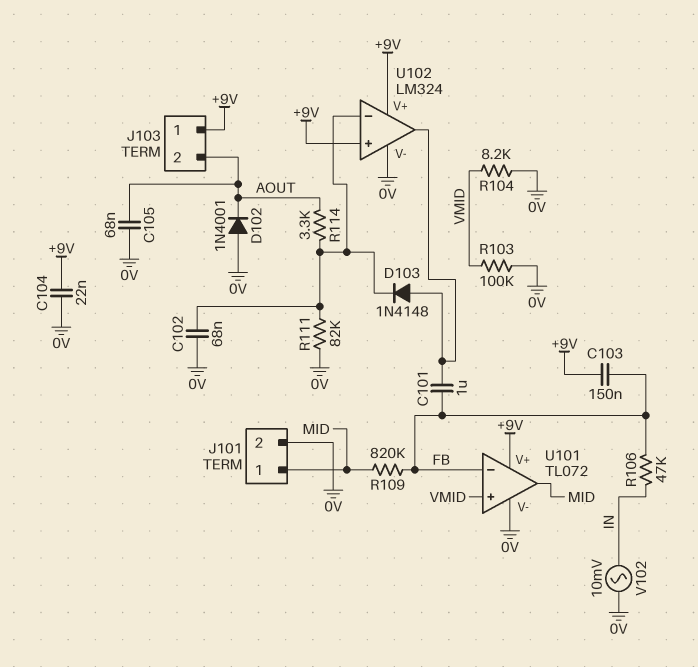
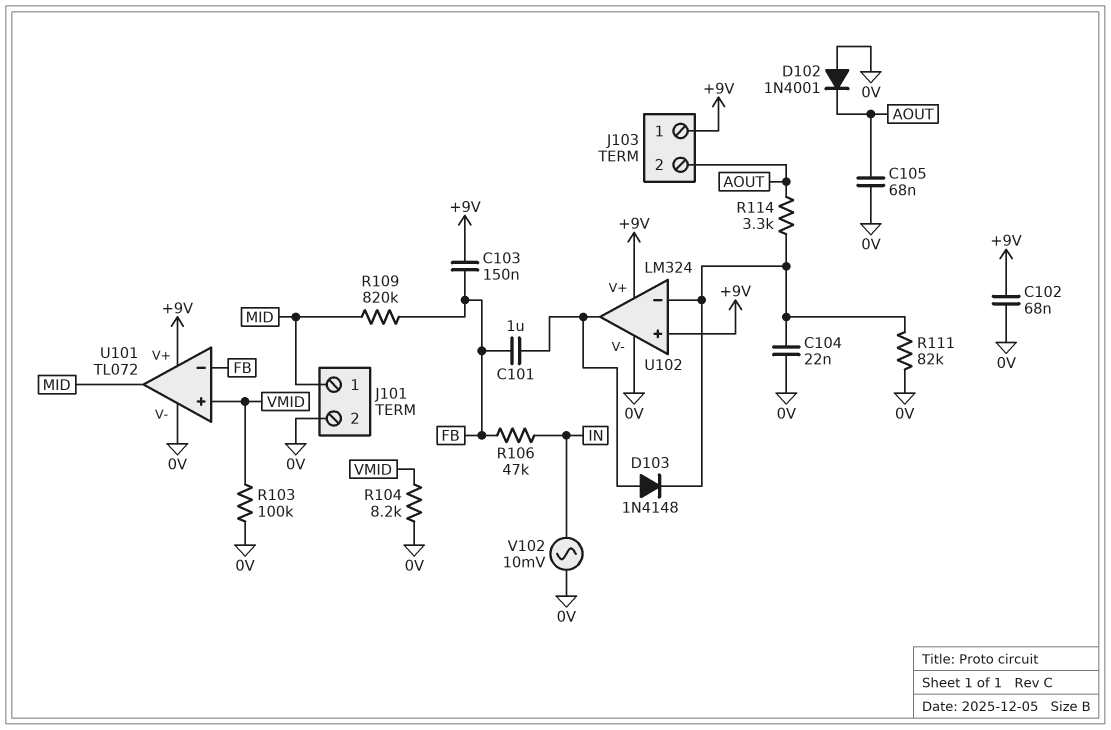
C102: 68nF (0V, U102/in-) -> 68nF (+9V, 0V)
C104: 22nF (+9V, 0V) -> 22nF (0V, U102/in-)

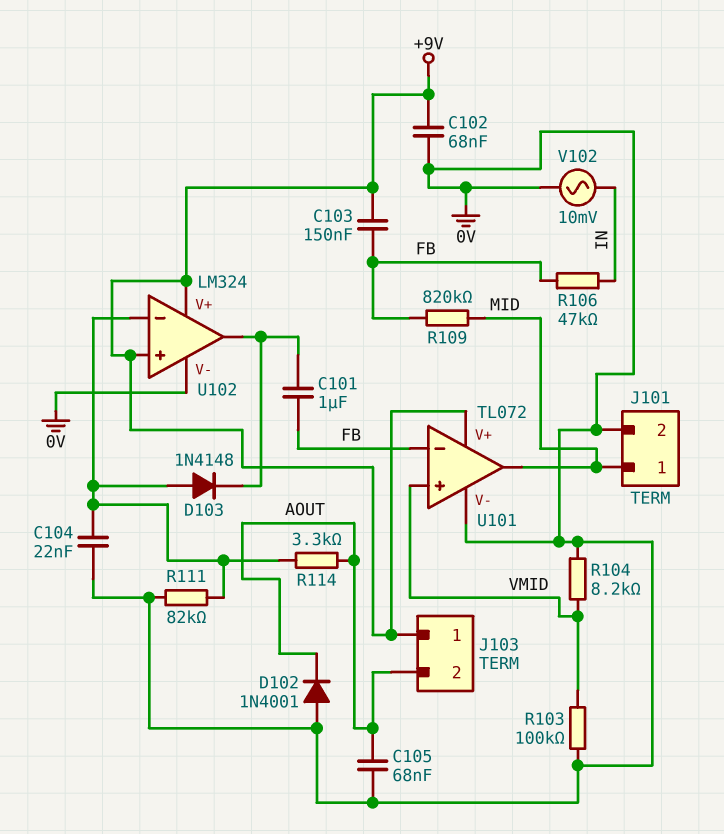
D103: diode 1N4148 (A U102/out, K U102/in-) -> diode 1N4148 (A U102/in-, K U102/out)

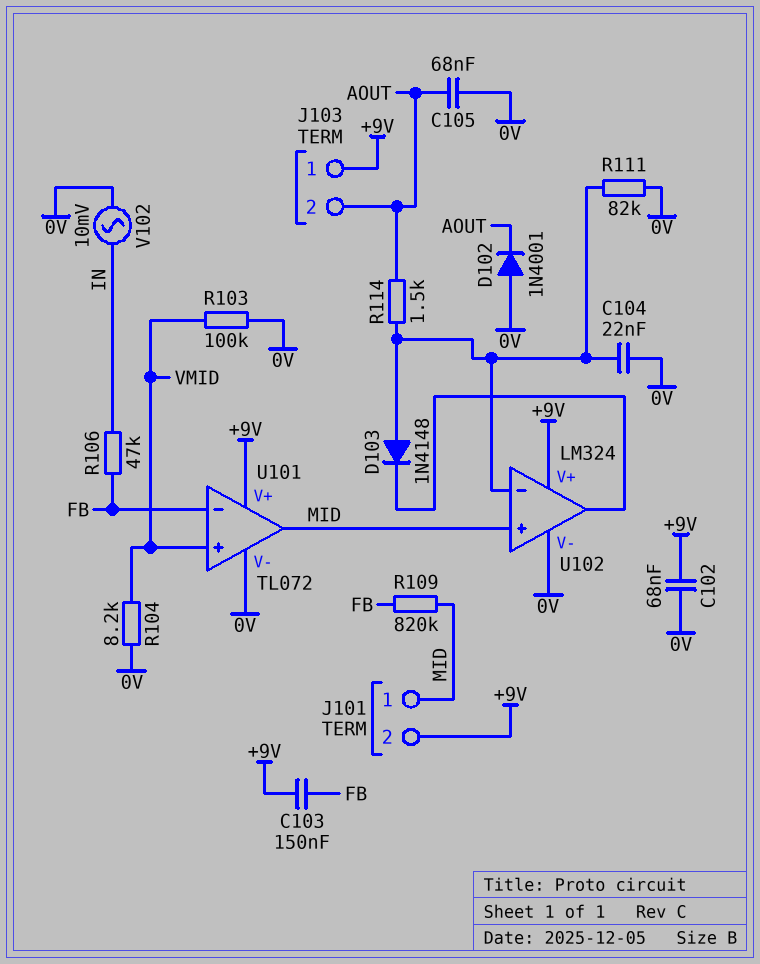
C101: 1uF (FB, U102/out) -> none
J101 pin 2: 0V -> +9V
R114: 3.3k (AOUT, U102/in-) -> 1.5k (AOUT, U102/in-)
U102 pin in+: +9V -> MID

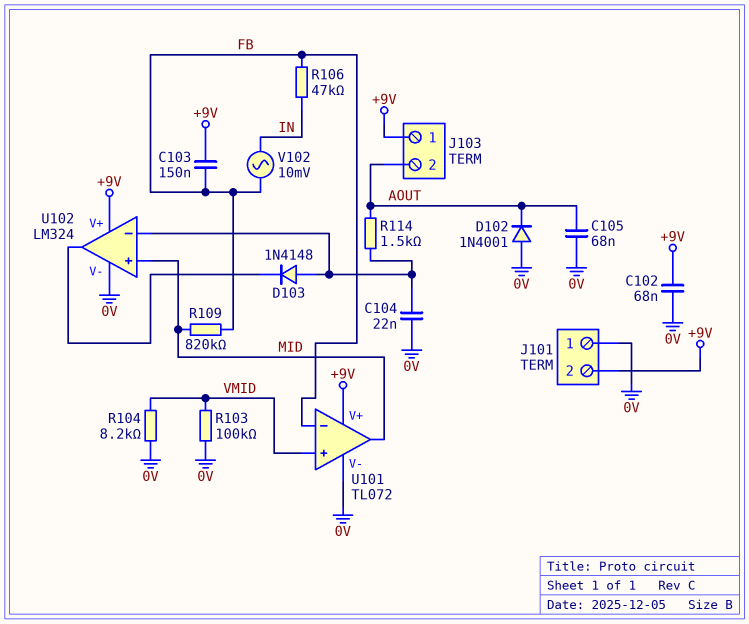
J101 pin 1: MID -> 0V
R111: 82k (0V, U102/in-) -> none
V102: AC 10mV (0V, IN) -> AC 10mV (FB, IN)

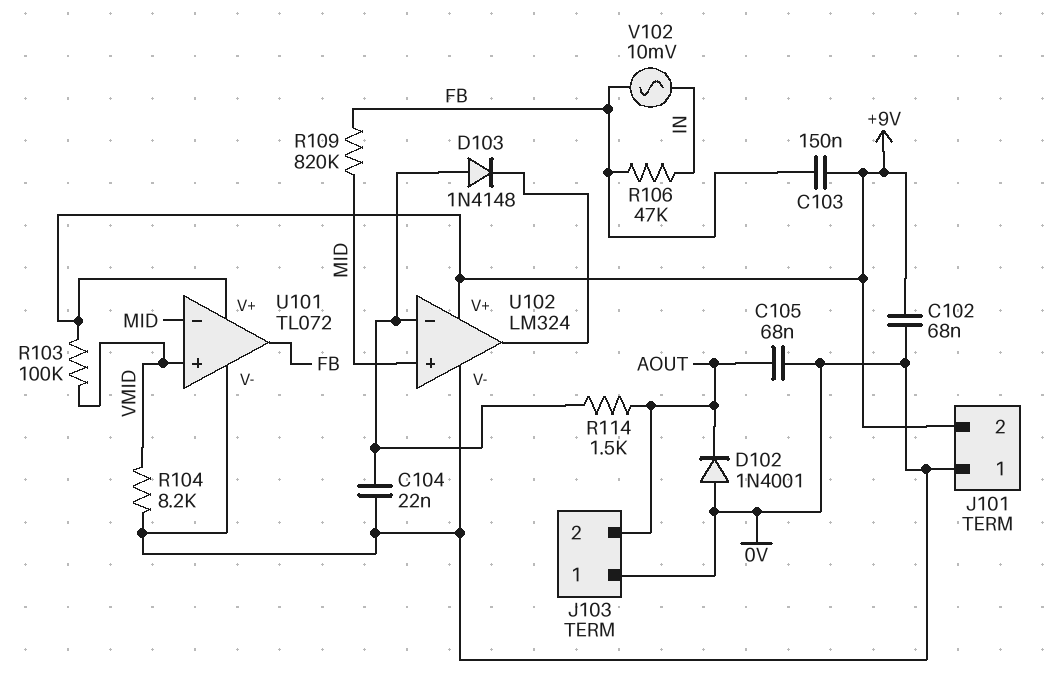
J103 pin 1: +9V -> 0V
R103: 100k (0V, VMID) -> 100k (+9V, VMID)
U101 pin in-: FB -> MID
U101 pin out: MID -> FB

